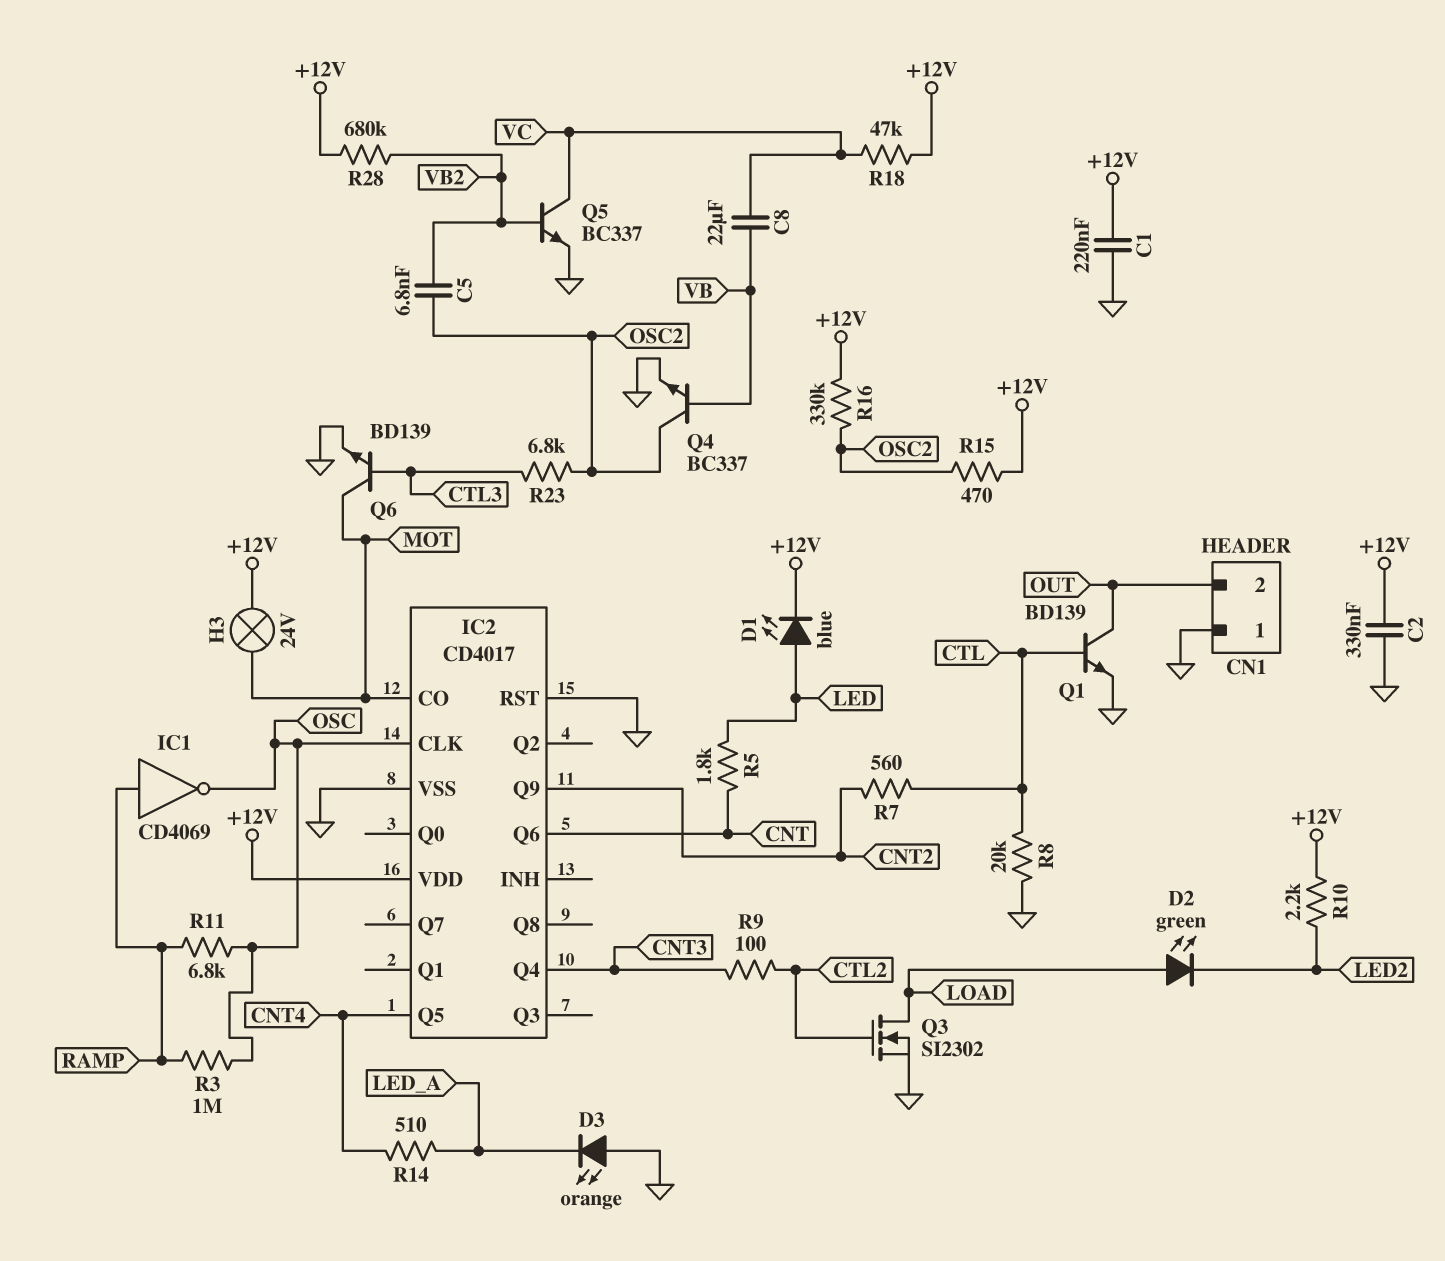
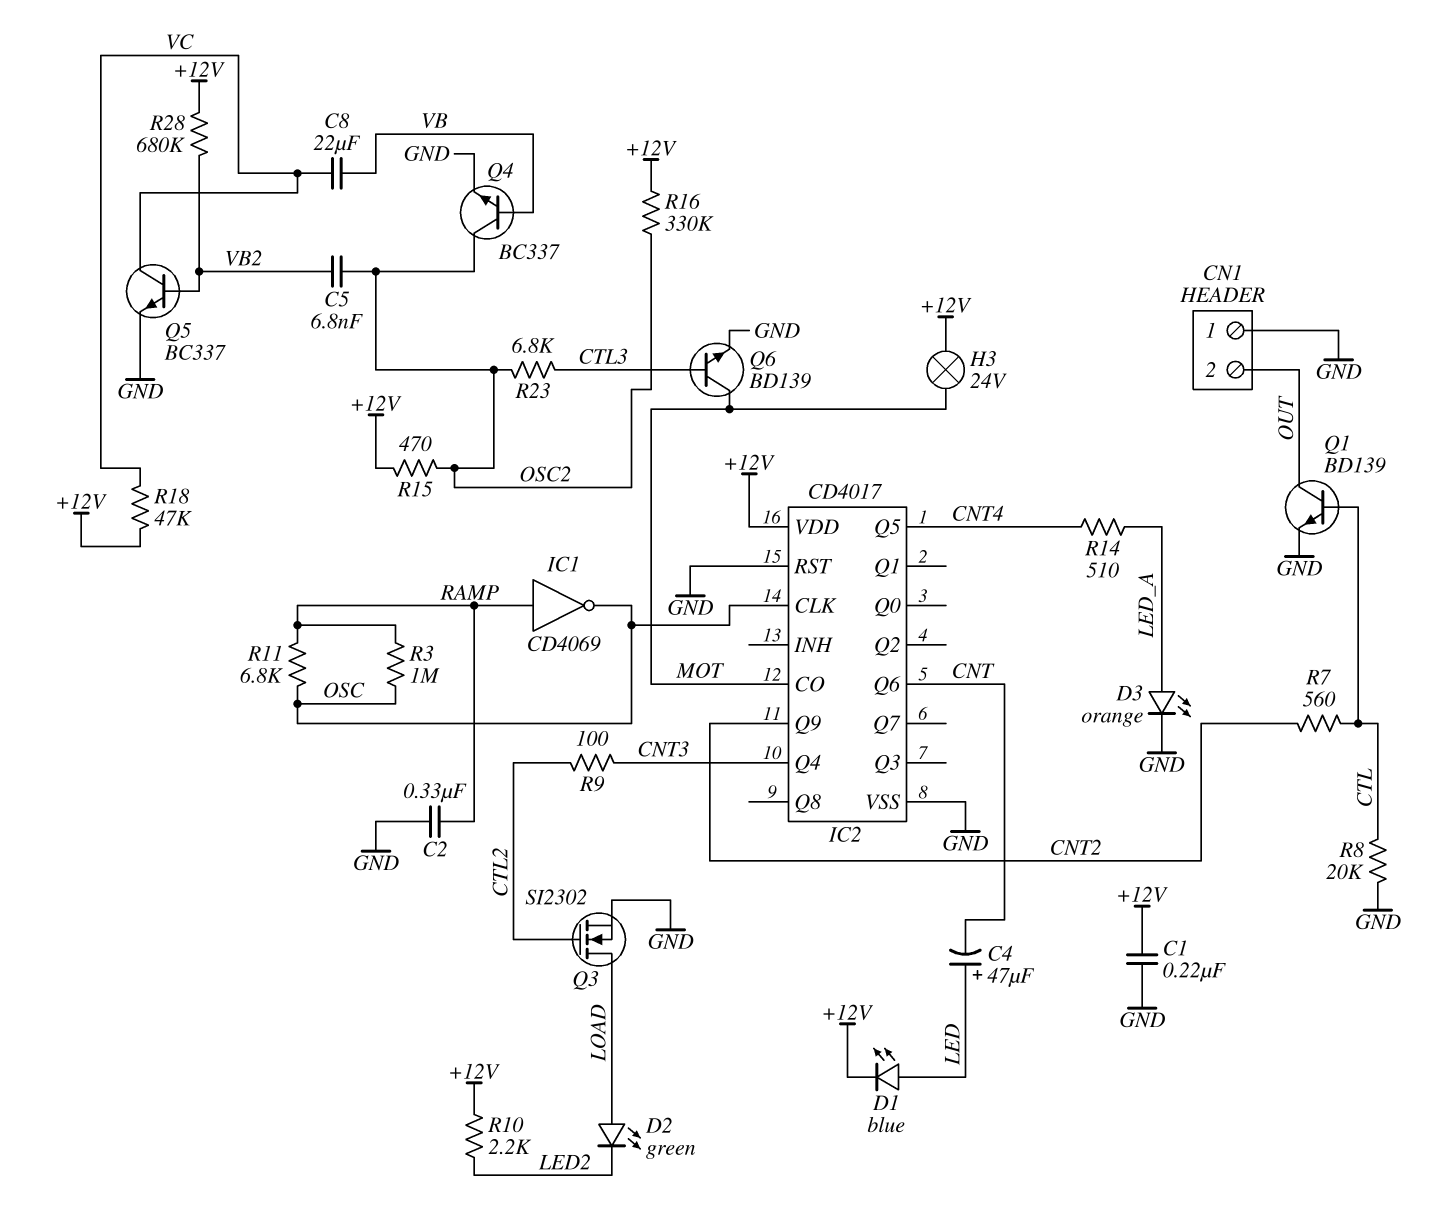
C2: 330nF (+12V, GND) -> 330nF (GND, RAMP)
C4: none -> 47uF (plus LED, minus CNT)
D3: LED orange (A GND, K LED_A) -> LED orange (A LED_A, K GND)
R5: 1.8k (CNT, LED) -> none

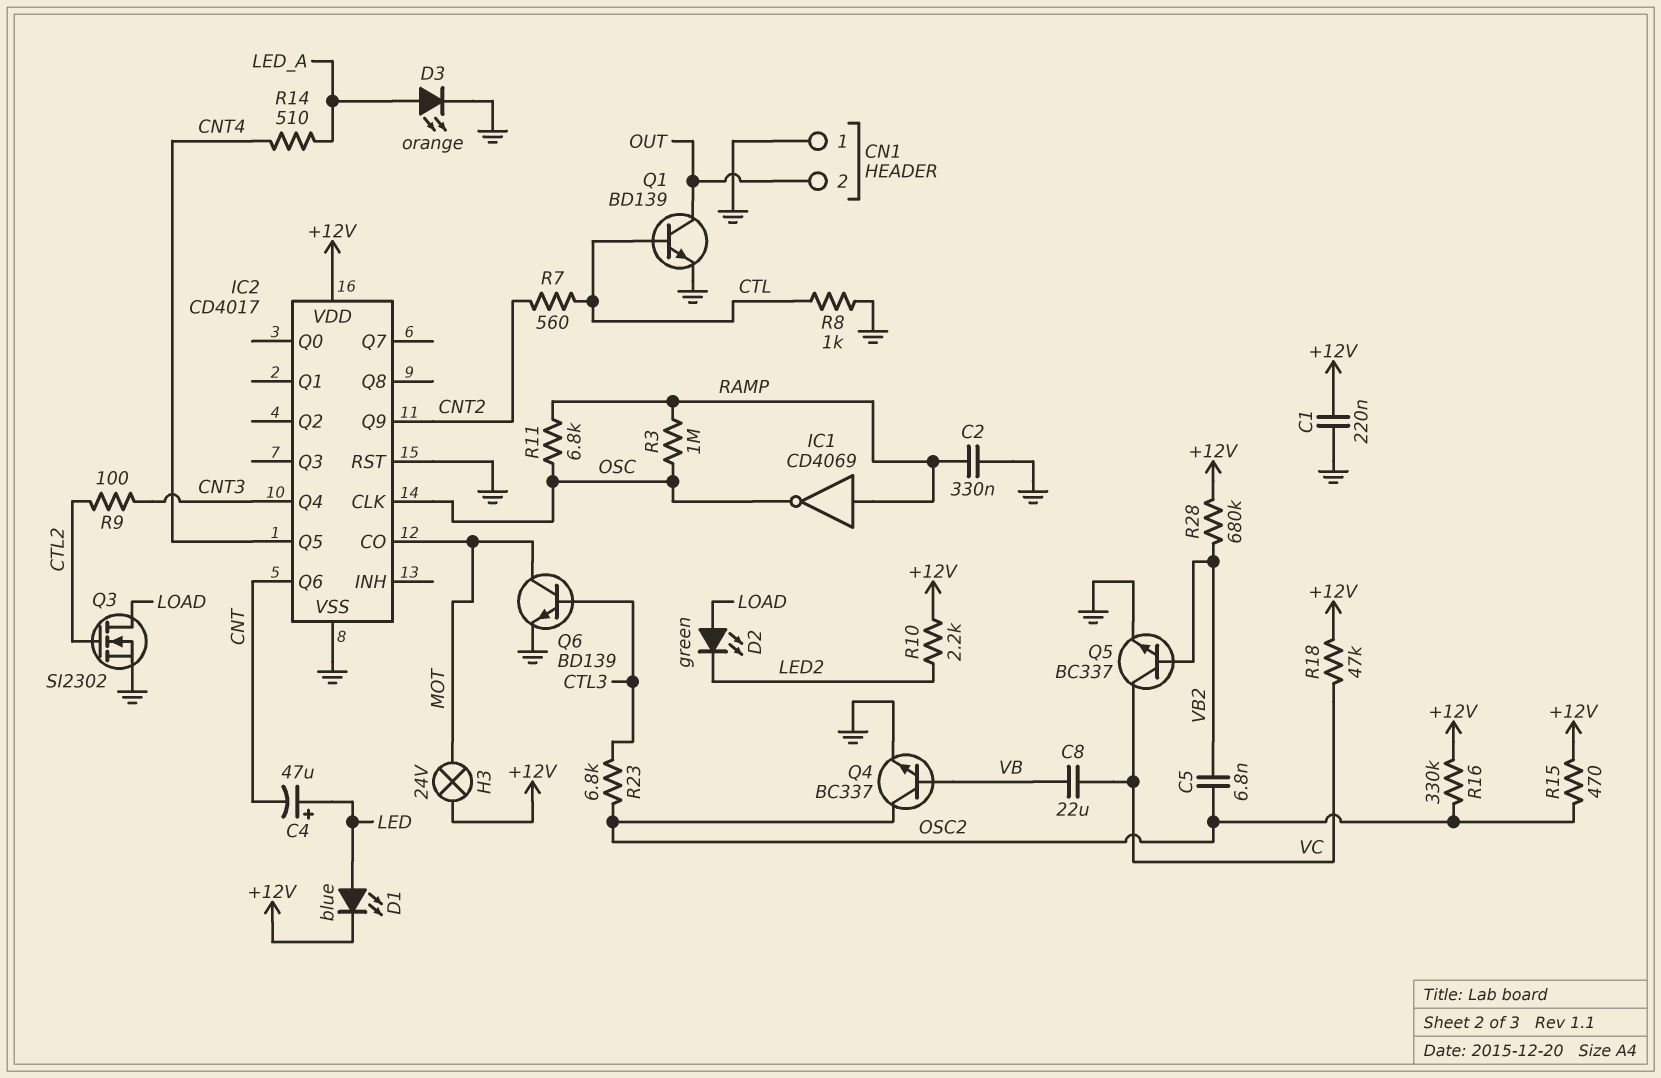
R8: 20k (CTL, GND) -> 1k (CTL, GND)

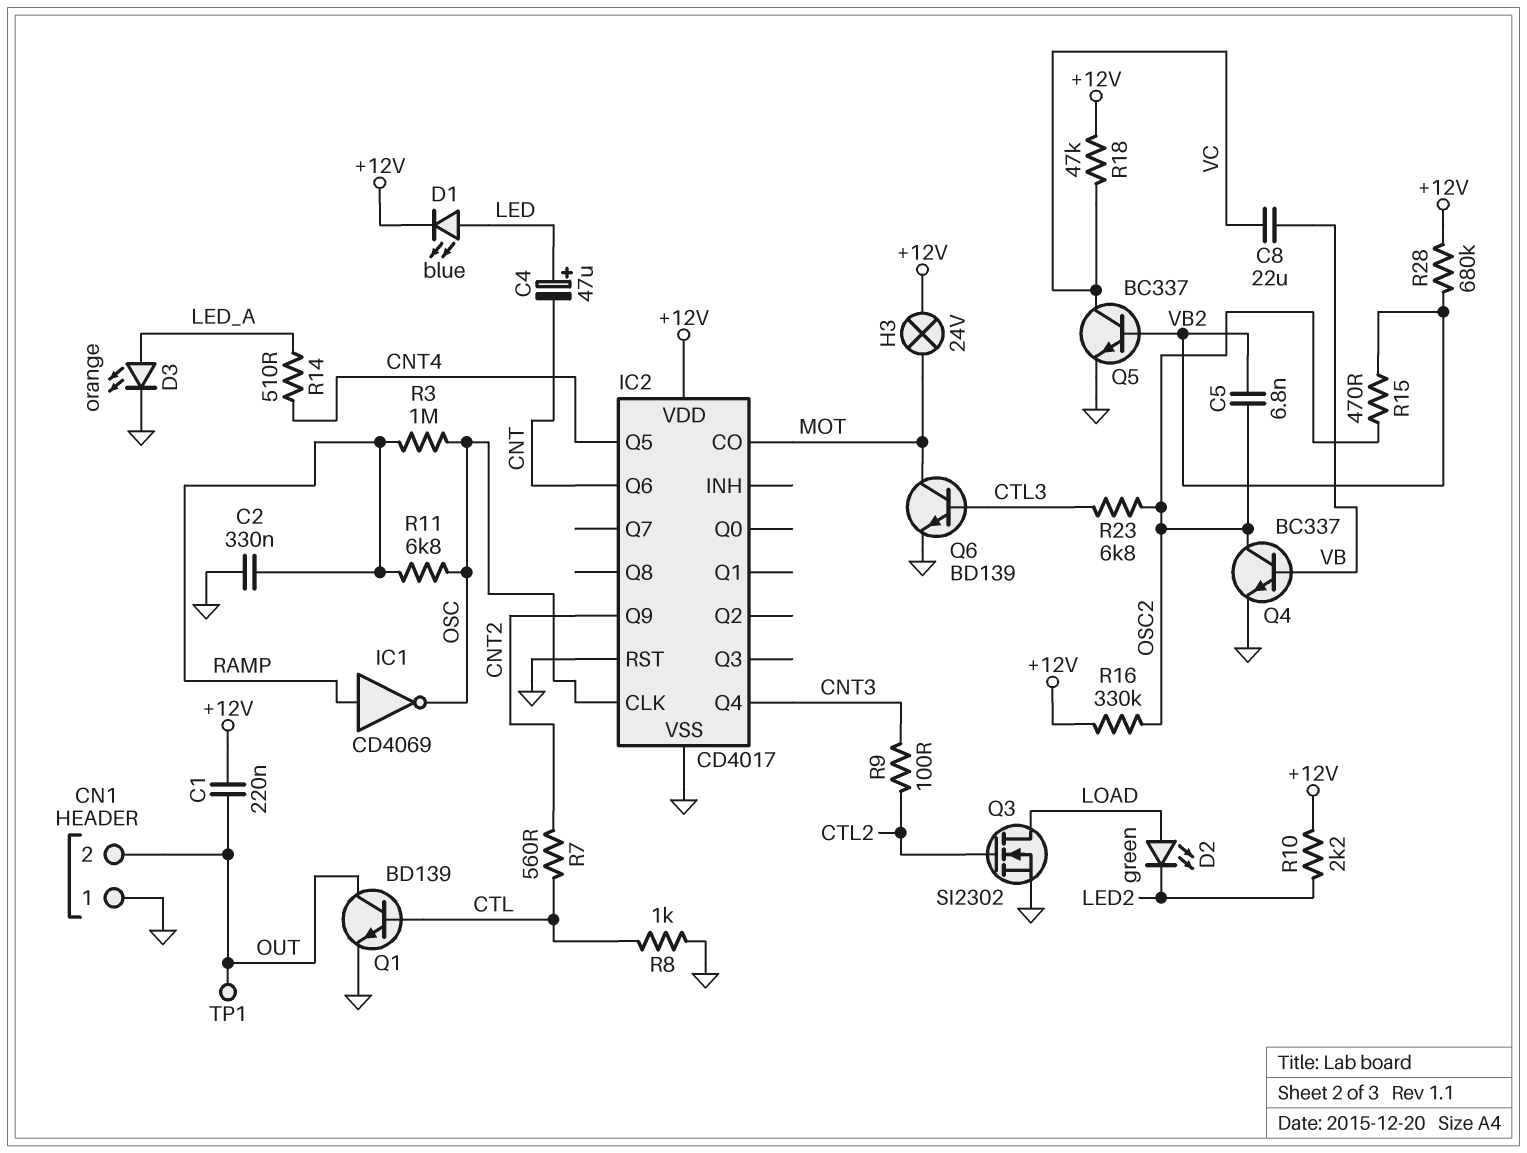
C1: 220nF (+12V, GND) -> 220nF (+12V, OUT)
R15: 470 (+12V, OSC2) -> 470 (OSC2, VB2)
TP1: none -> test point (OUT)

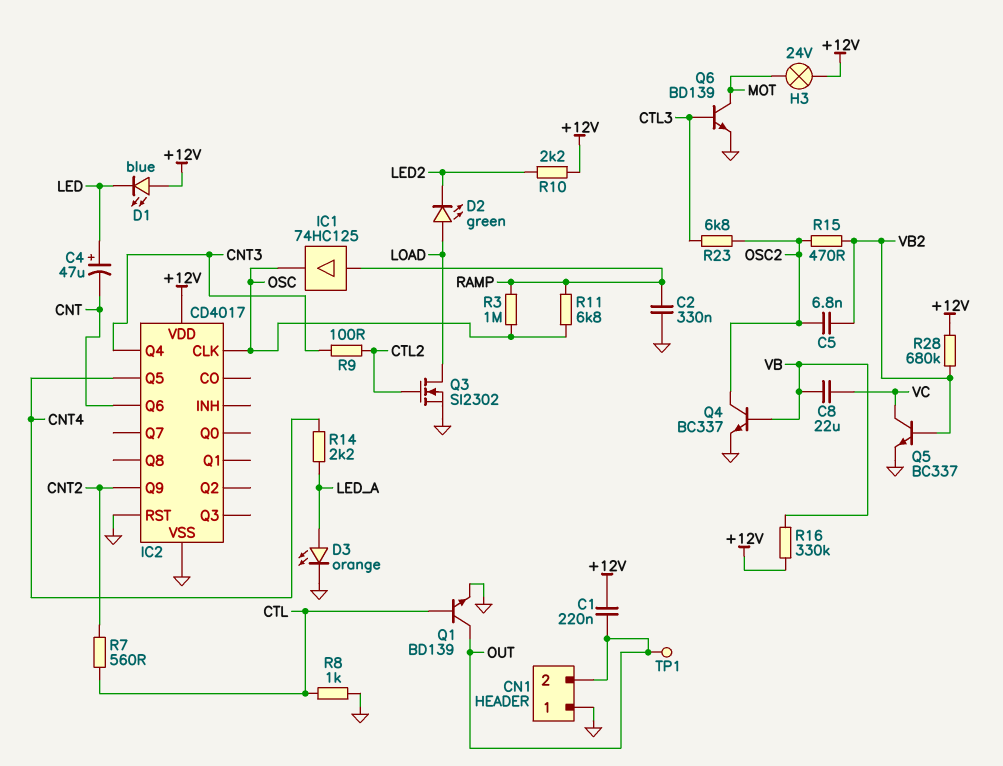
D1: LED blue (A LED, K +12V) -> LED blue (A +12V, K LED)
IC1: NOT CD4069 (in RAMP, out OSC) -> buffer 74HC125 (in RAMP, out OSC)
IC2 pin CO: MOT -> none
R14: 510 (CNT4, LED_A) -> 2.2k (CNT4, LED_A)
R16: 330k (+12V, OSC2) -> 330k (+12V, VB)
R18: 47k (+12V, VC) -> none

